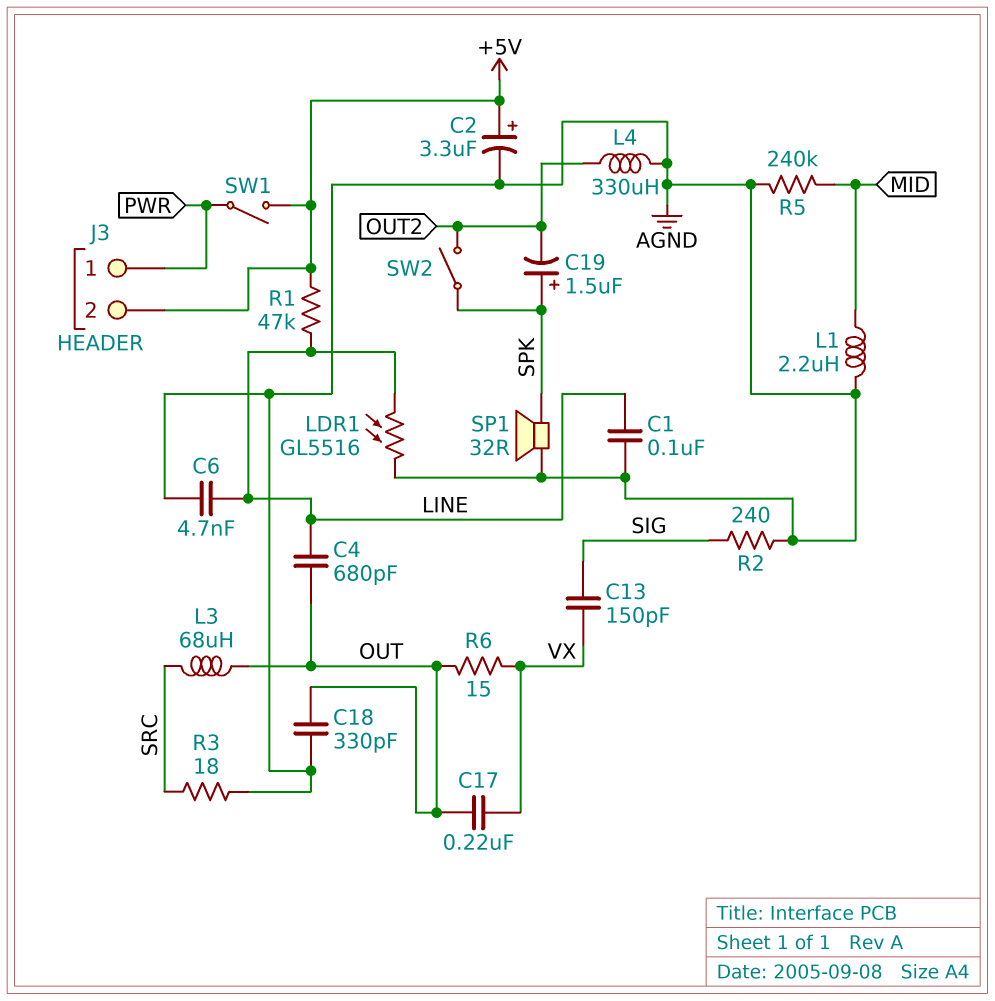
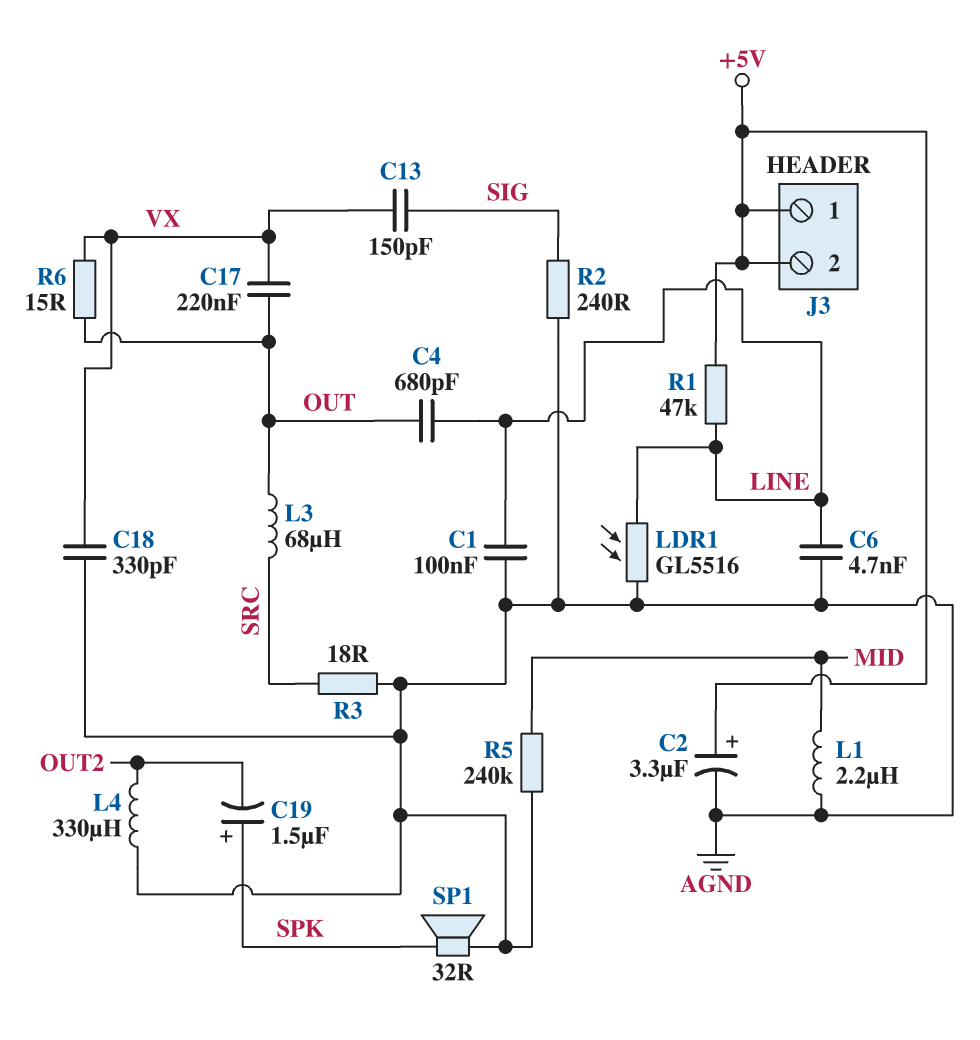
C18: 330pF (AGND, OUT) -> 330pF (AGND, VX)
J3 pin 1: PWR -> +5V
SW1: switch (+5V, PWR) -> none
SW2: switch (OUT2, SPK) -> none

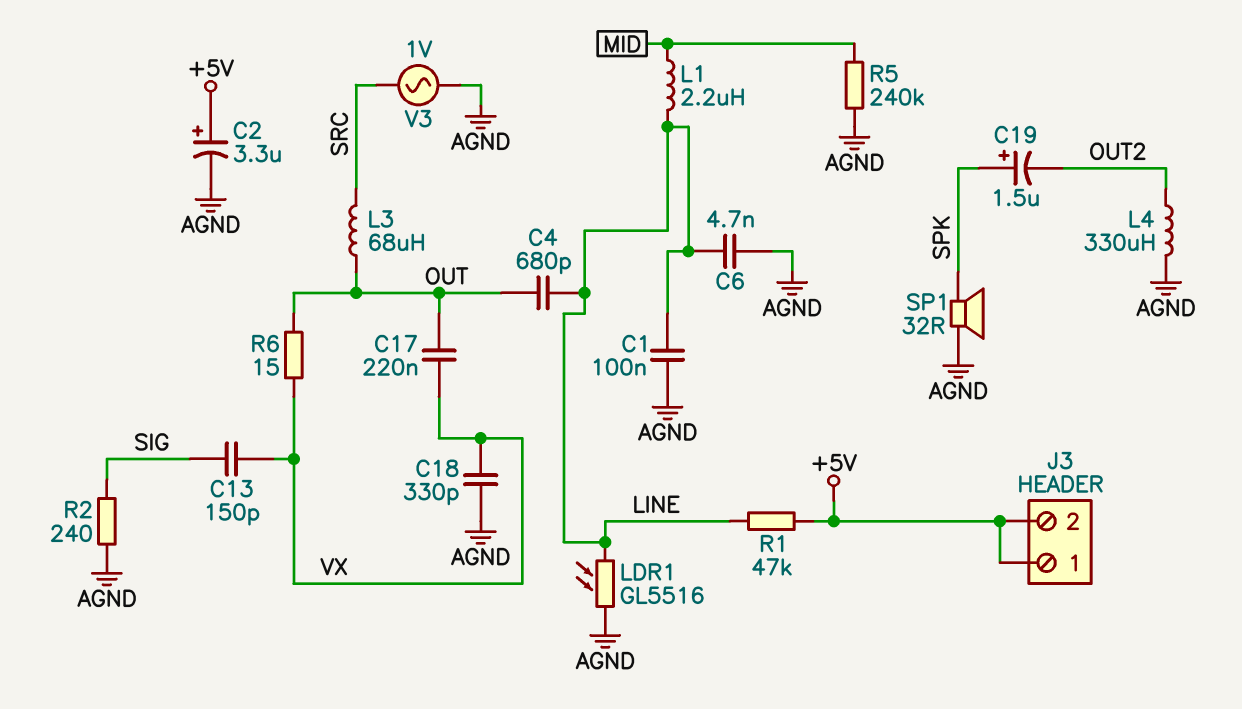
L1: 2.2uH (AGND, MID) -> 2.2uH (LINE, MID)
R3: 18 (AGND, SRC) -> none
V3: none -> AC 1V (AGND, SRC)

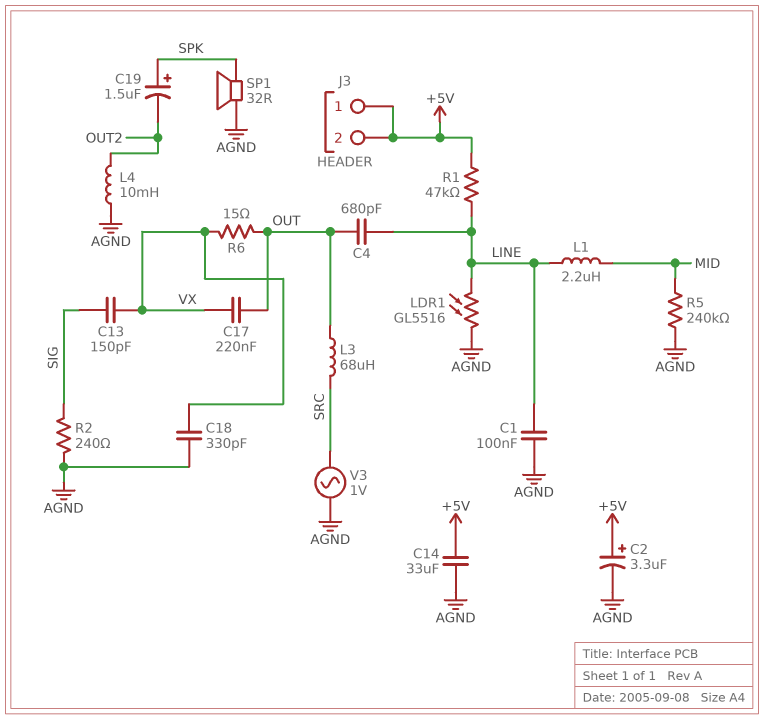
C6: 4.7nF (AGND, LINE) -> none
C14: none -> 33uF (+5V, AGND)
L4: 330uH (AGND, OUT2) -> 10mH (AGND, OUT2)

